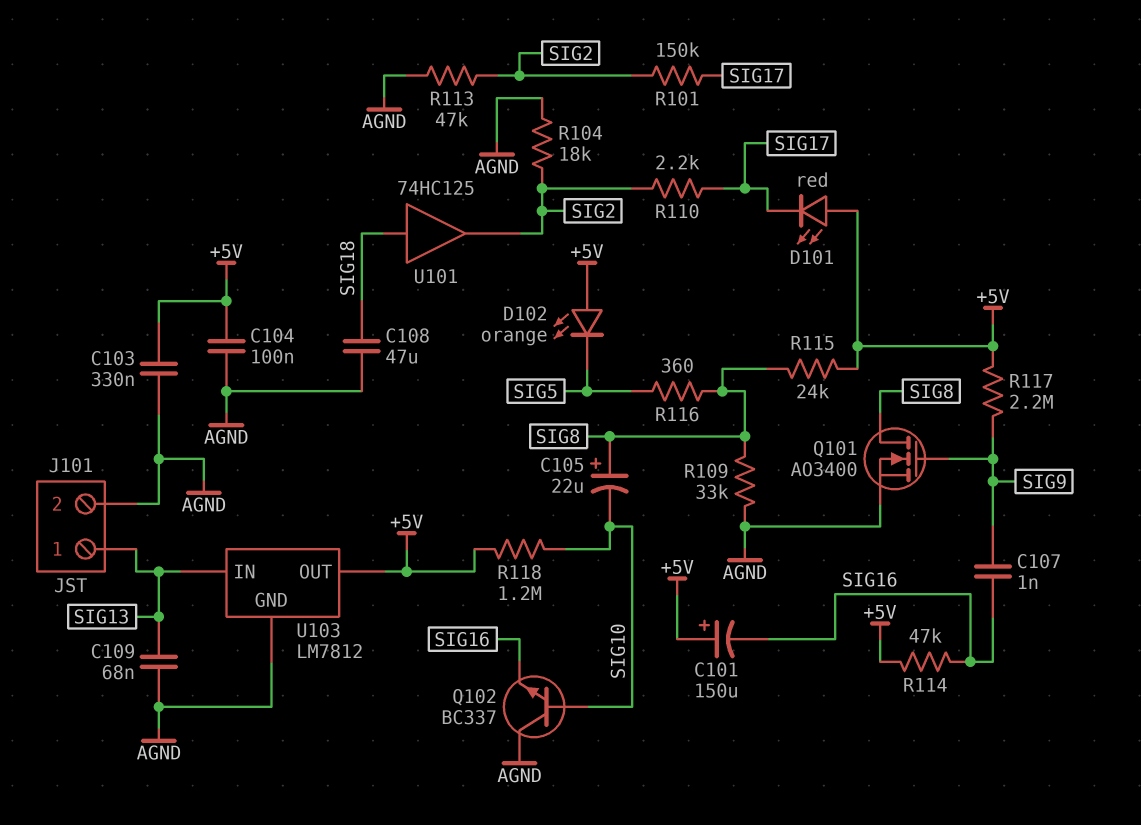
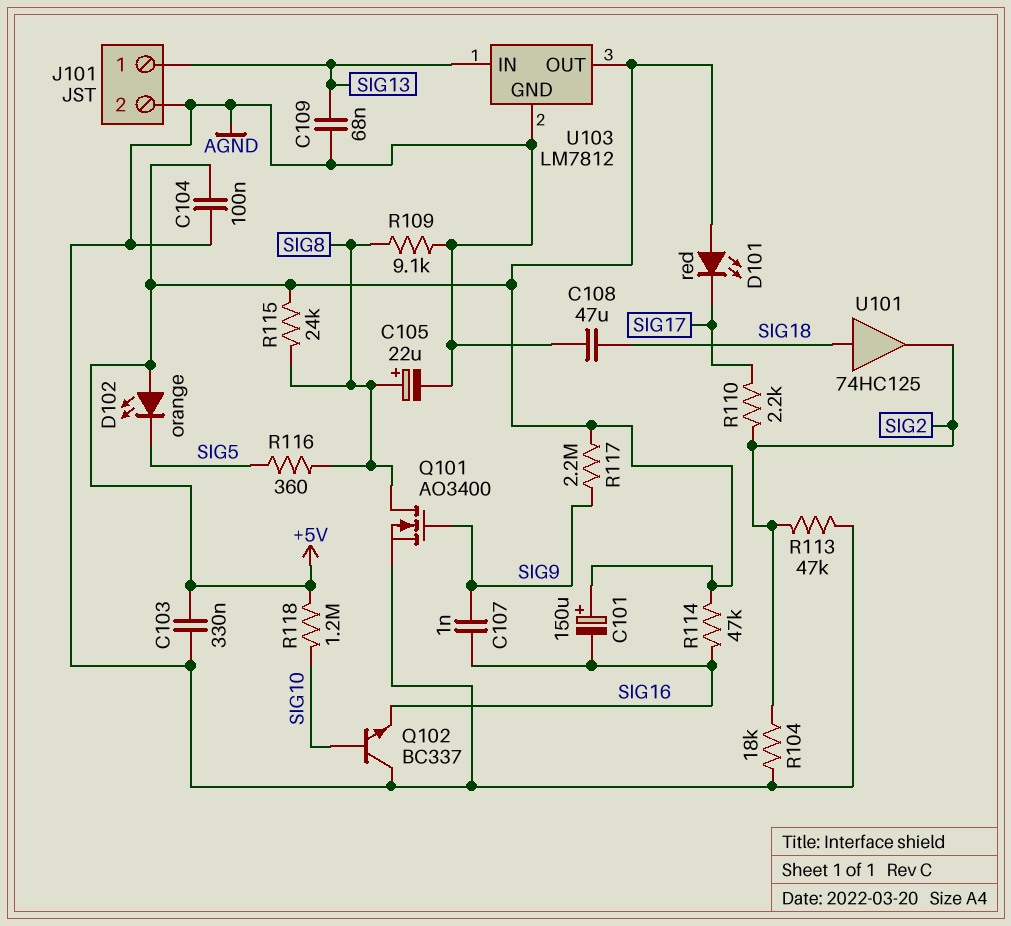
C105: 22uF (plus SIG8, minus SIG10) -> 22uF (plus SIG8, minus AGND)
R101: 150k (SIG2, SIG17) -> none
R109: 33k (AGND, SIG8) -> 9.1k (AGND, SIG8)

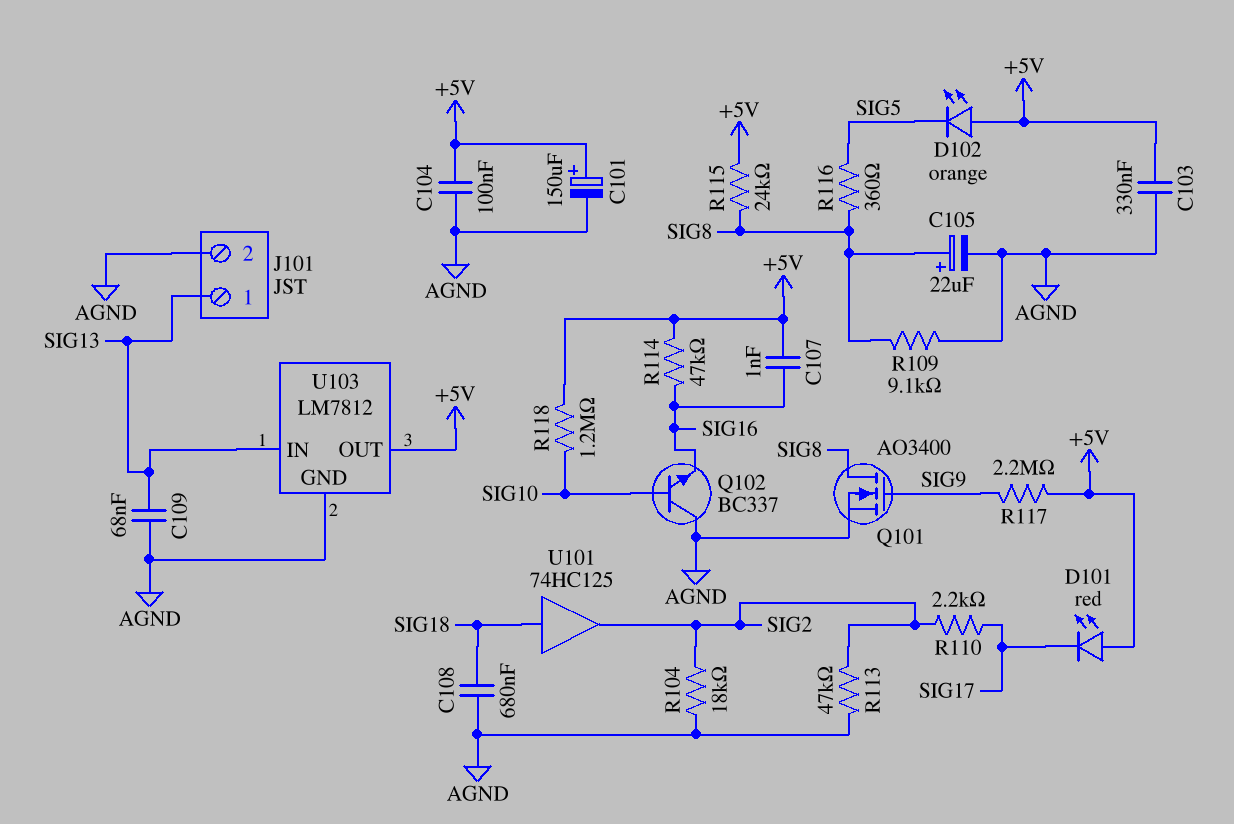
C101: 150uF (plus +5V, minus SIG16) -> 150uF (plus +5V, minus AGND)
C107: 1nF (SIG9, SIG16) -> 1nF (+5V, SIG16)
C108: 47uF (AGND, SIG18) -> 680nF (AGND, SIG18)

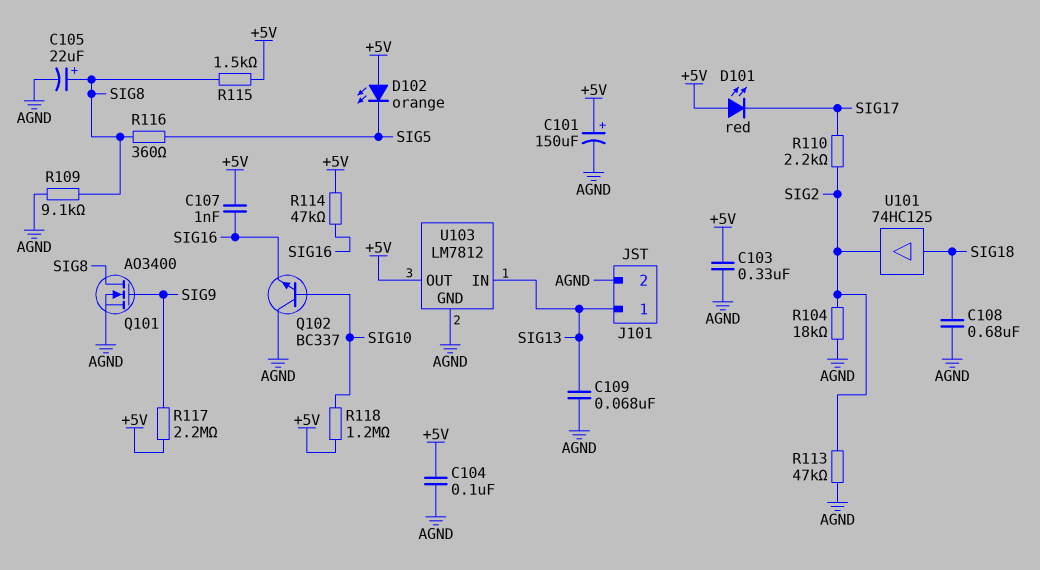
R115: 24k (+5V, SIG8) -> 1.5k (+5V, SIG8)

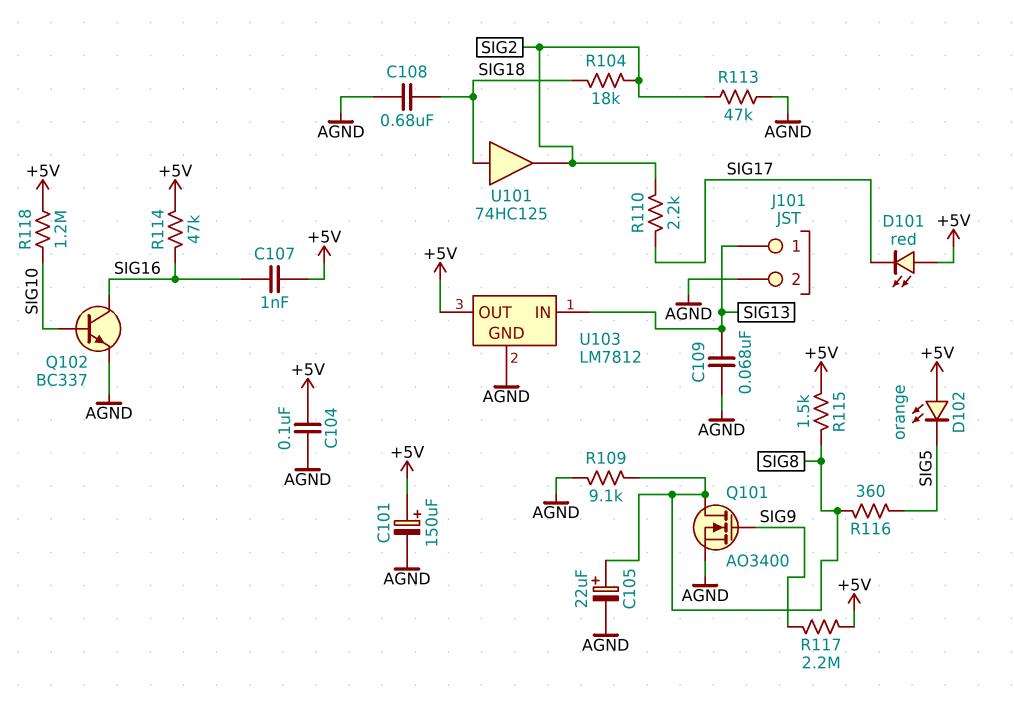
C103: 330nF (+5V, AGND) -> none
Q102: NPN BC337 (B SIG10, C AGND, E SIG16) -> NPN BC337 (B SIG10, C SIG16, E AGND)
R104: 18k (AGND, SIG2) -> 18k (SIG2, SIG18)

